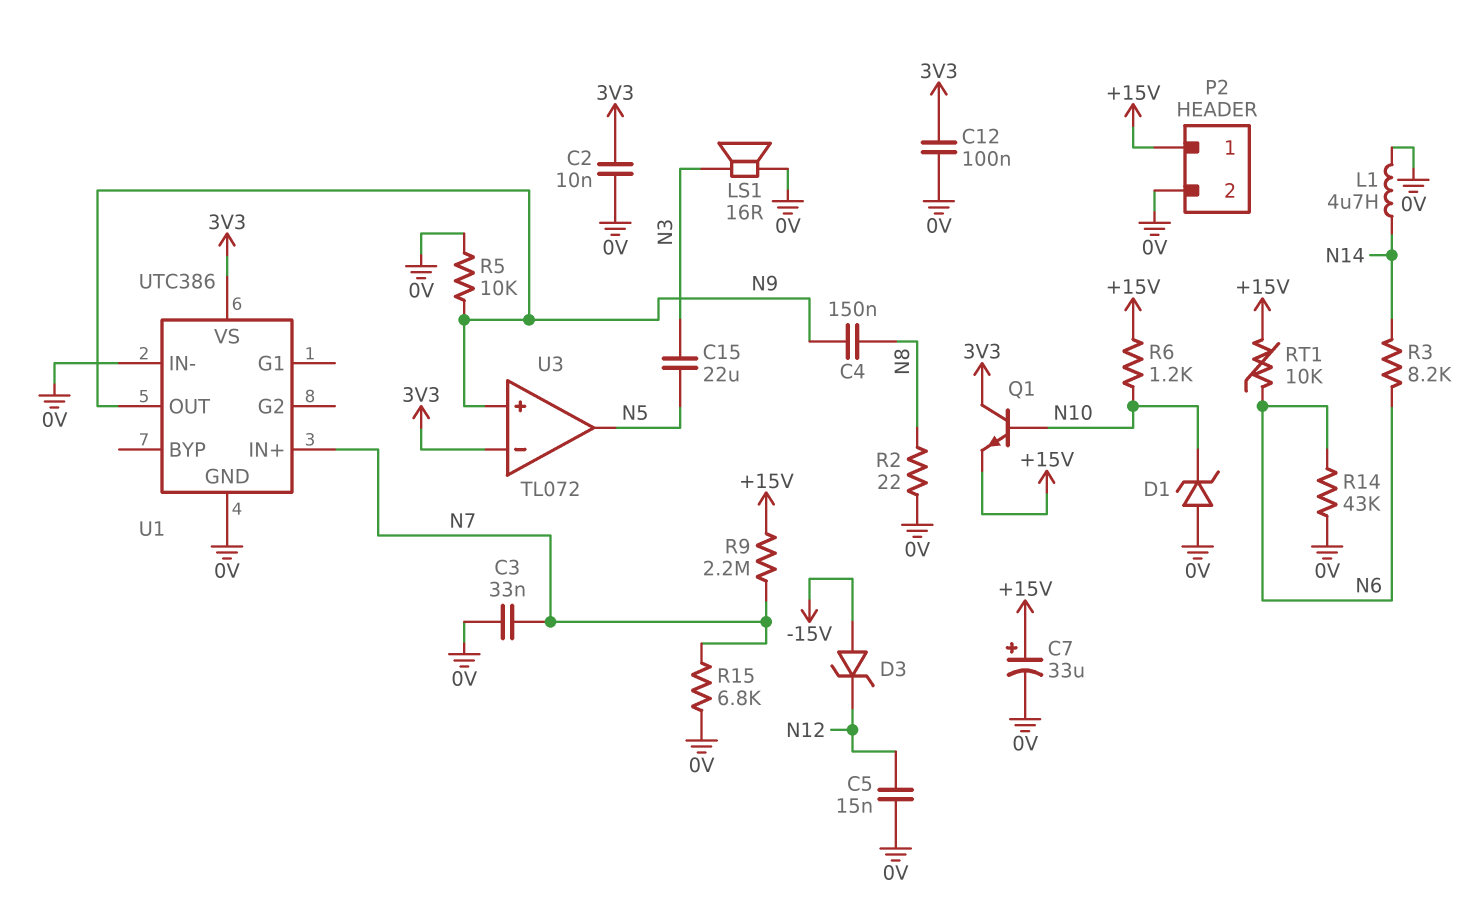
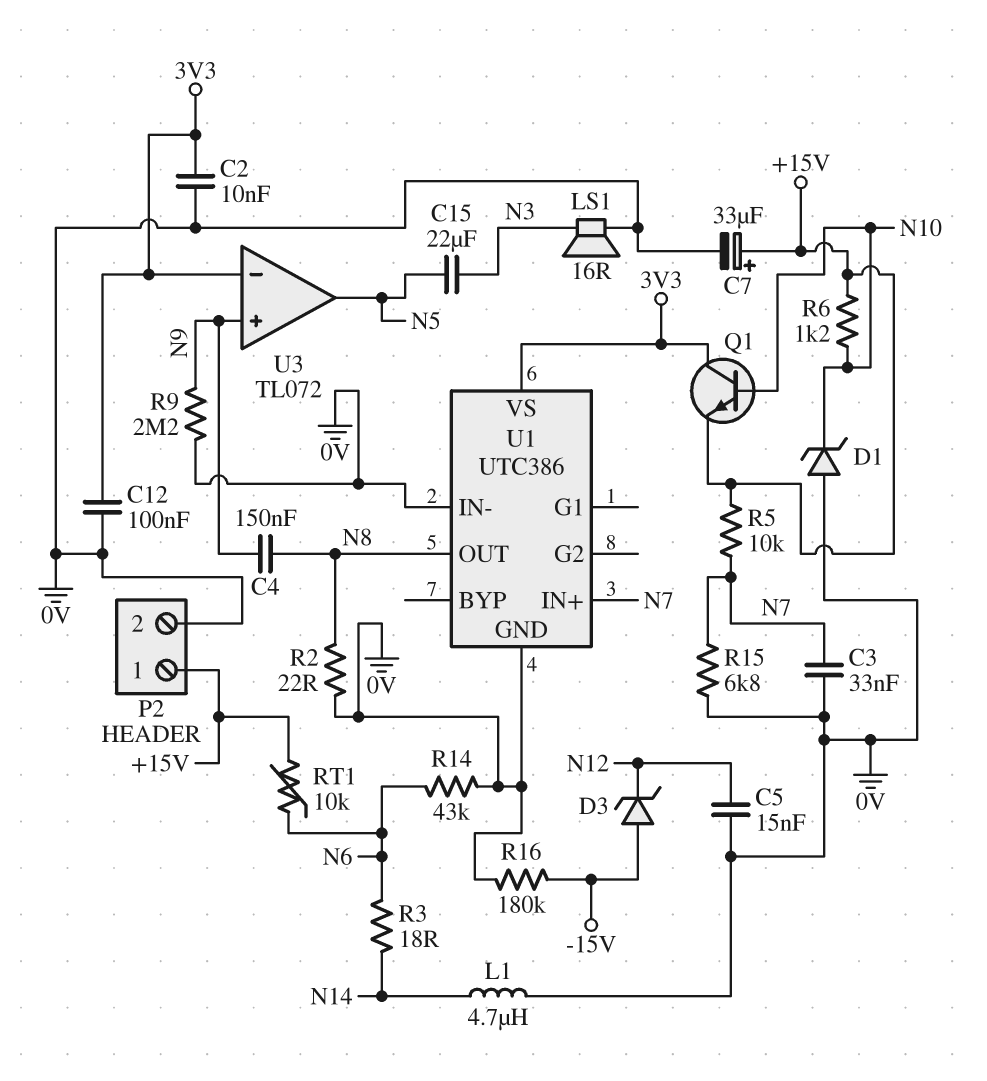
R3: 8.2k (N6, N14) -> 18 (N6, N14)
R5: 10k (0V, N9) -> 10k (+15V, N7)
R9: 2.2M (+15V, N7) -> 2.2M (0V, N9)
R16: none -> 180k (-15V, 0V)
U1 pin OUT: N9 -> N8

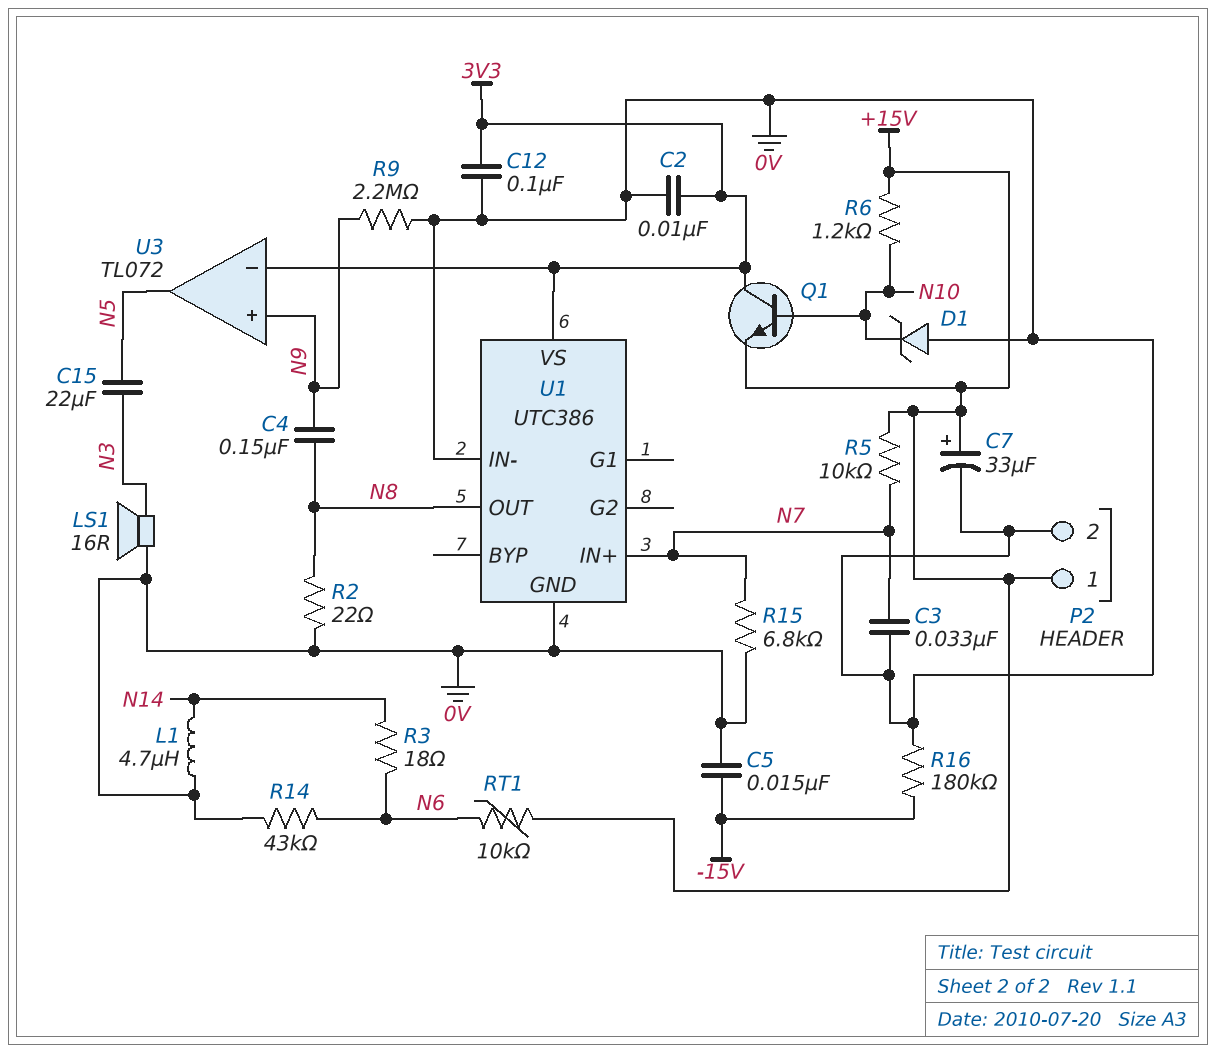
C5: 15nF (0V, N12) -> 15nF (-15V, 0V)
D3: zener (A -15V, K N12) -> none

